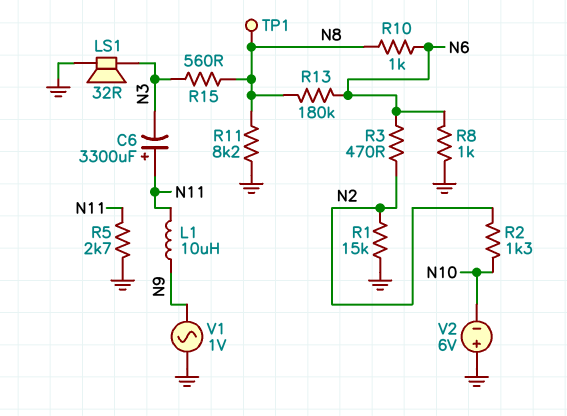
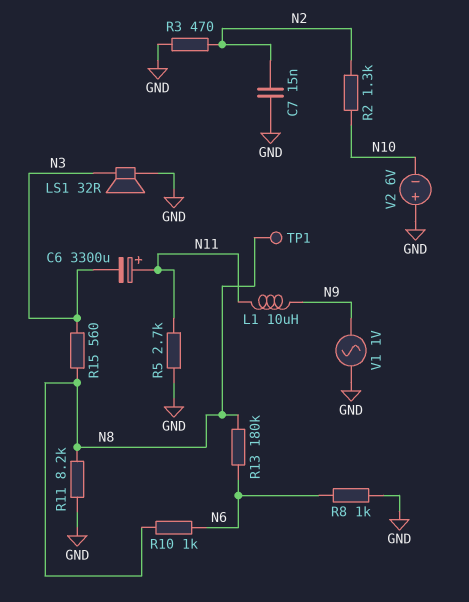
C7: none -> 15nF (GND, N2)
R1: 15k (GND, N2) -> none
R3: 470 (N2, N6) -> 470 (GND, N2)

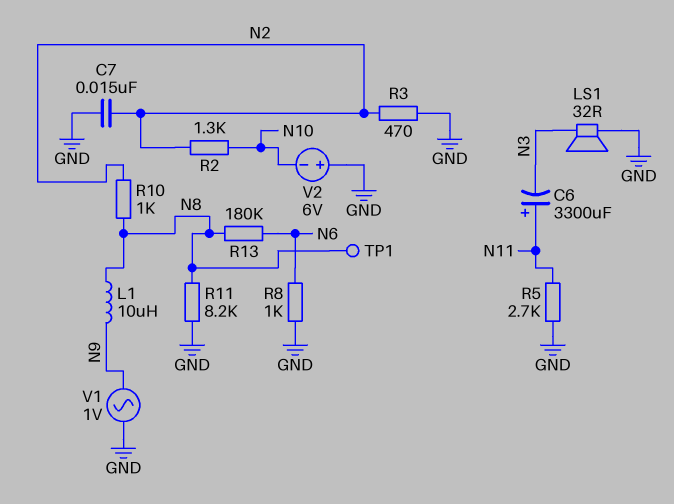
L1: 10uH (N9, N11) -> 10uH (N8, N9)
R10: 1k (N6, N8) -> 1k (N2, N8)
R15: 560 (N3, N8) -> none

